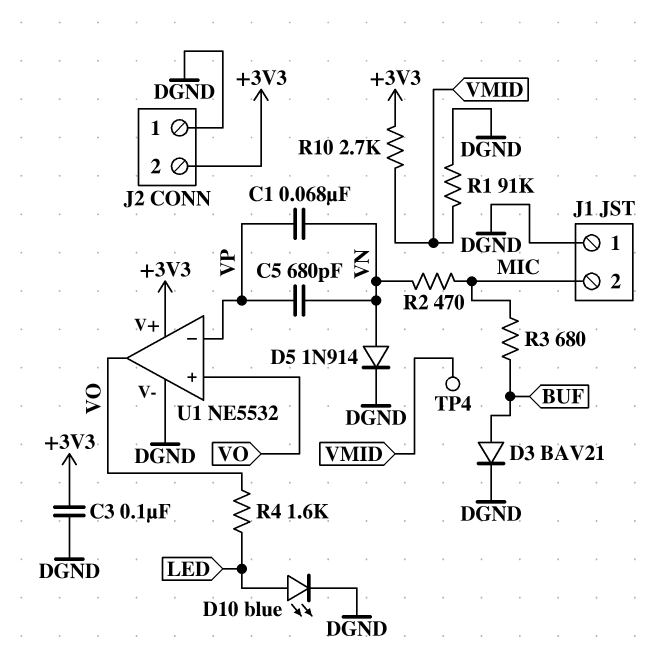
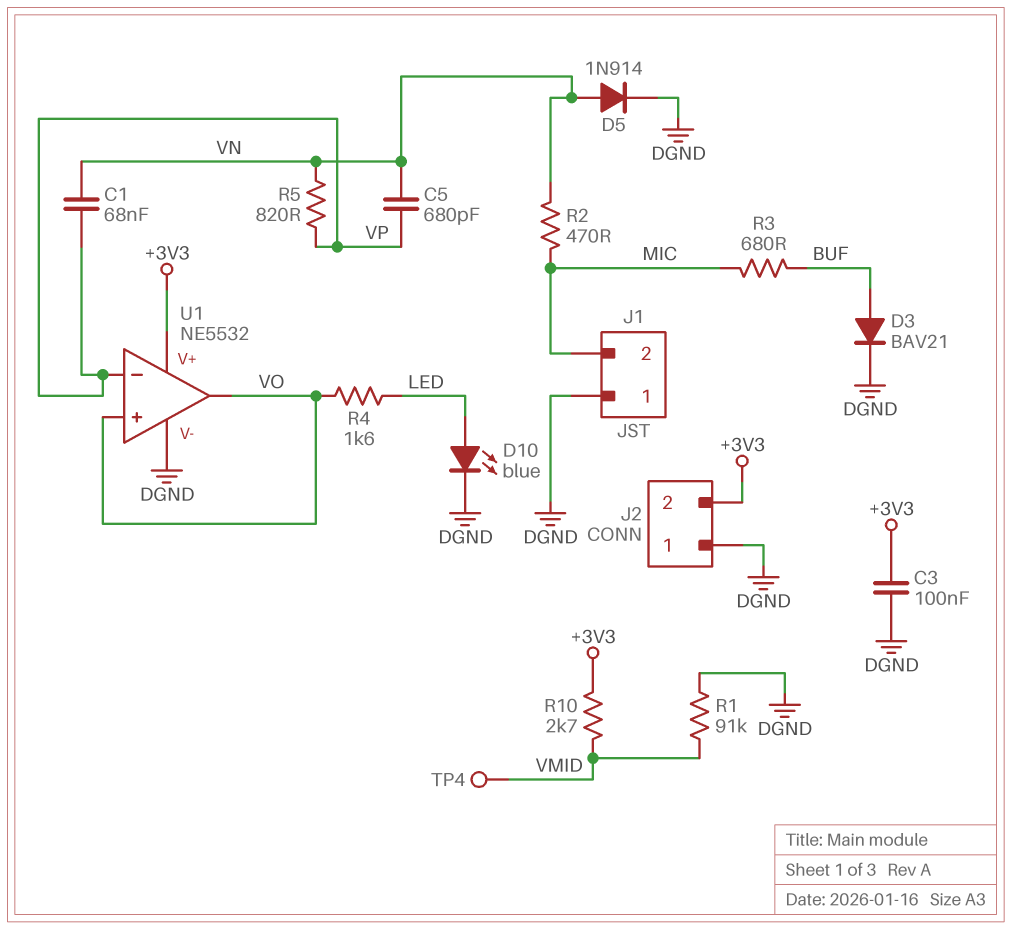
R5: none -> 820 (VN, VP)

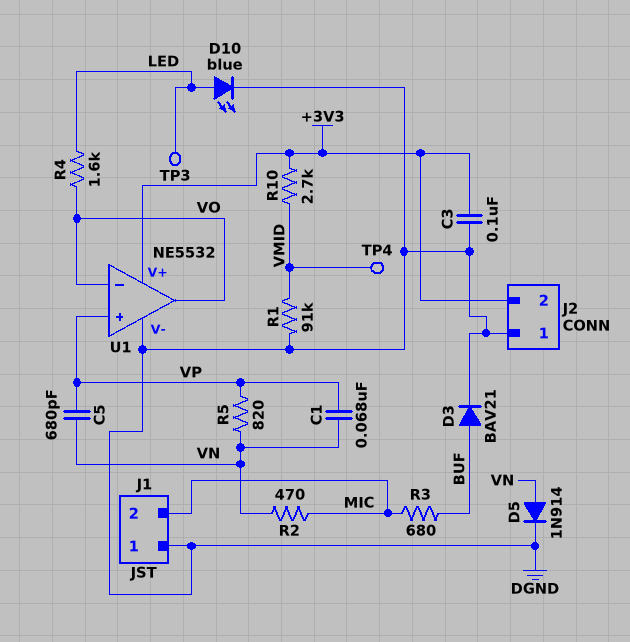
TP3: none -> test point (LED)
U1 pin in+: VO -> VP
U1 pin in-: VP -> VO

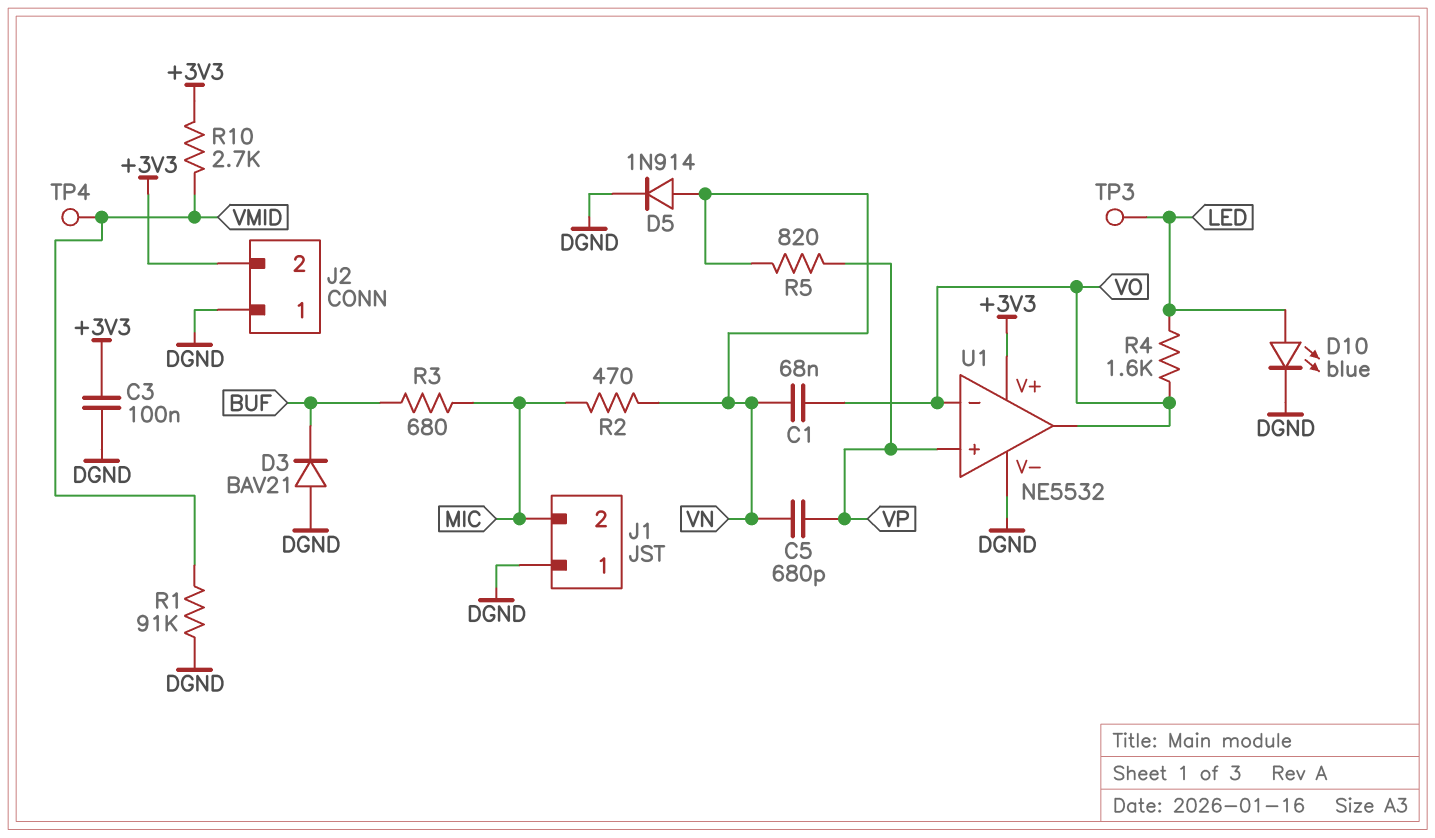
C1: 68nF (VN, VP) -> 68nF (VN, VO)
D3: diode BAV21 (A BUF, K DGND) -> diode BAV21 (A DGND, K BUF)

